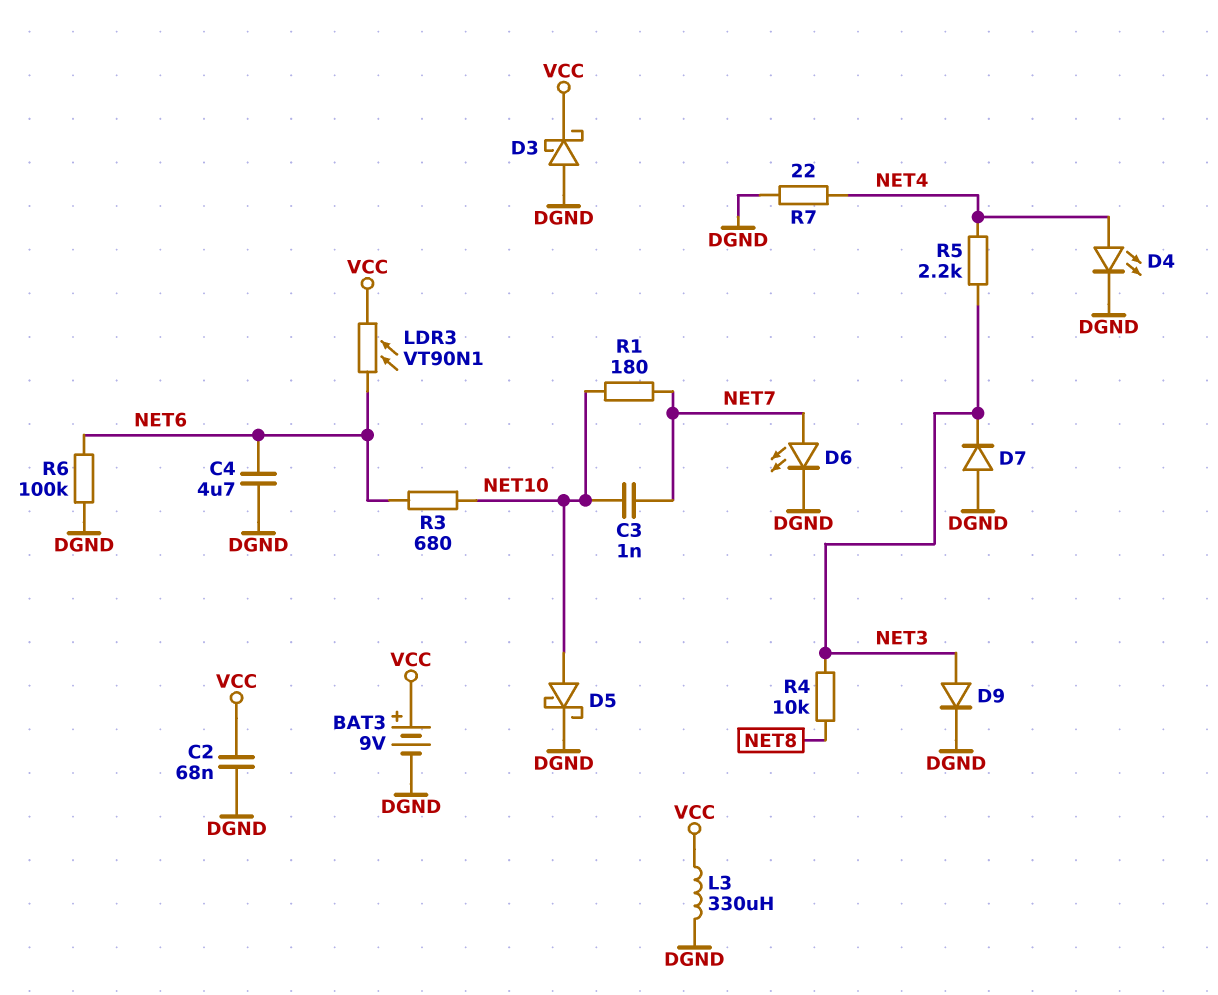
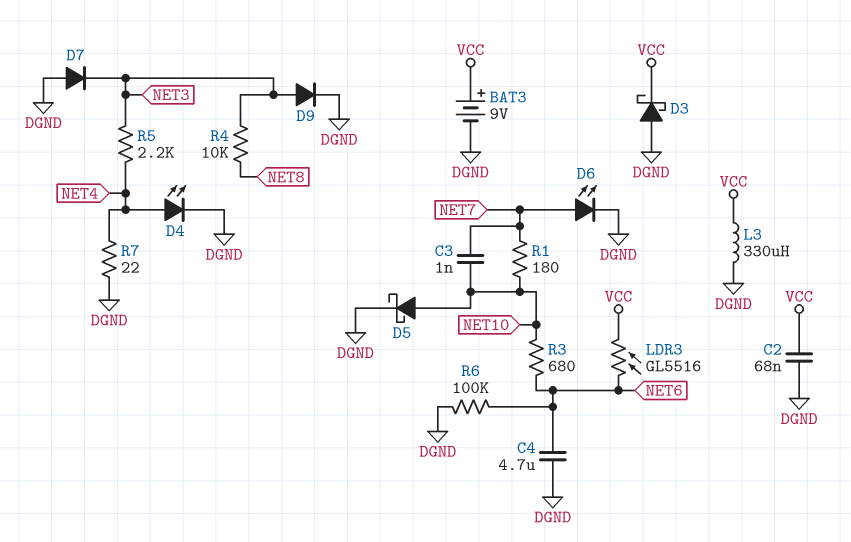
LDR3: VT90N1 (NET6, VCC) -> GL5516 (NET6, VCC)

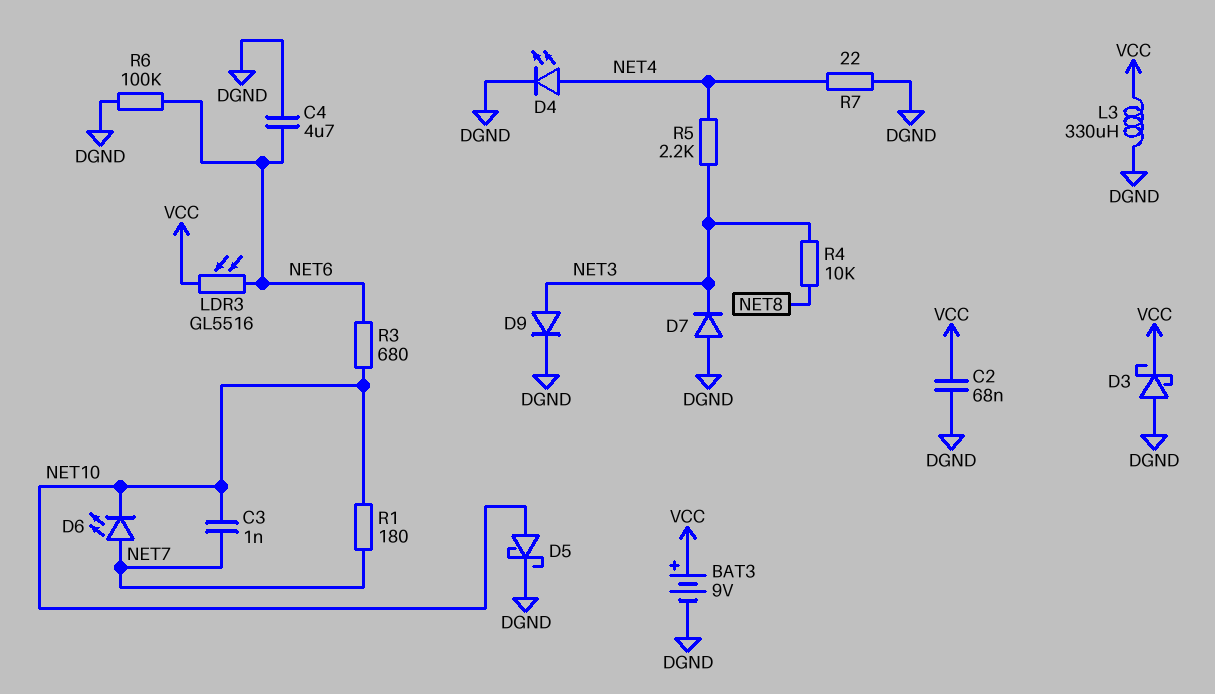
D6: LED (A NET7, K DGND) -> LED (A NET7, K NET10)

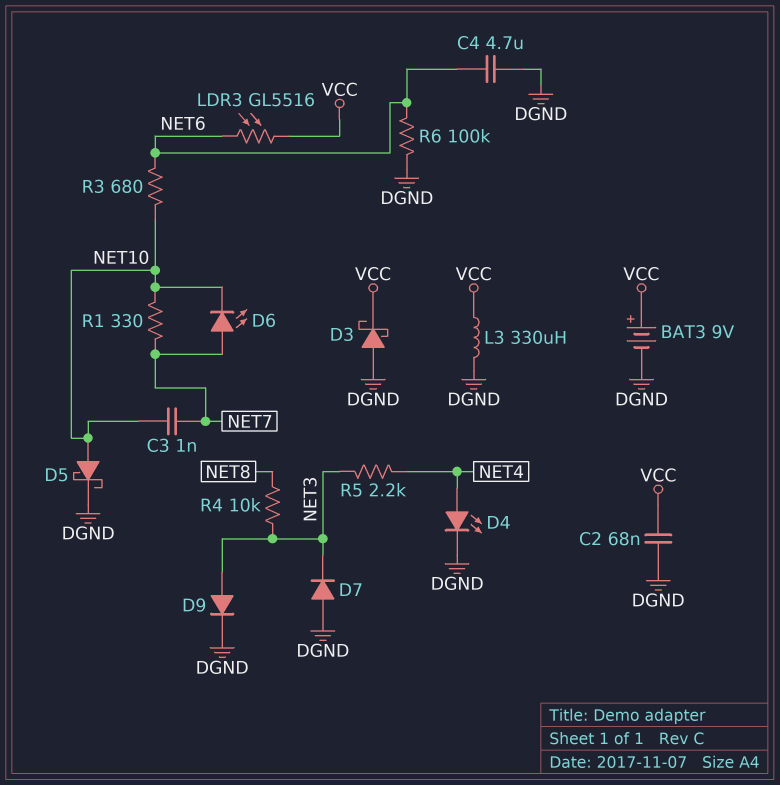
R1: 180 (NET7, NET10) -> 330 (NET7, NET10)
R7: 22 (DGND, NET4) -> none

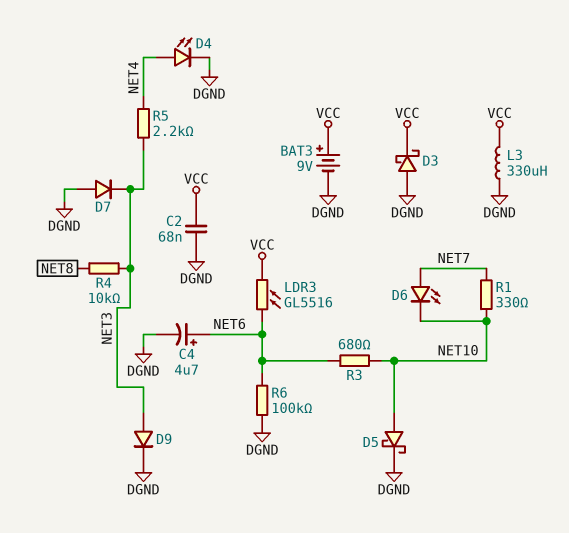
C3: 1nF (NET7, NET10) -> none
C4: 4.7uF (DGND, NET6) -> 4.7uF (plus NET6, minus DGND)

